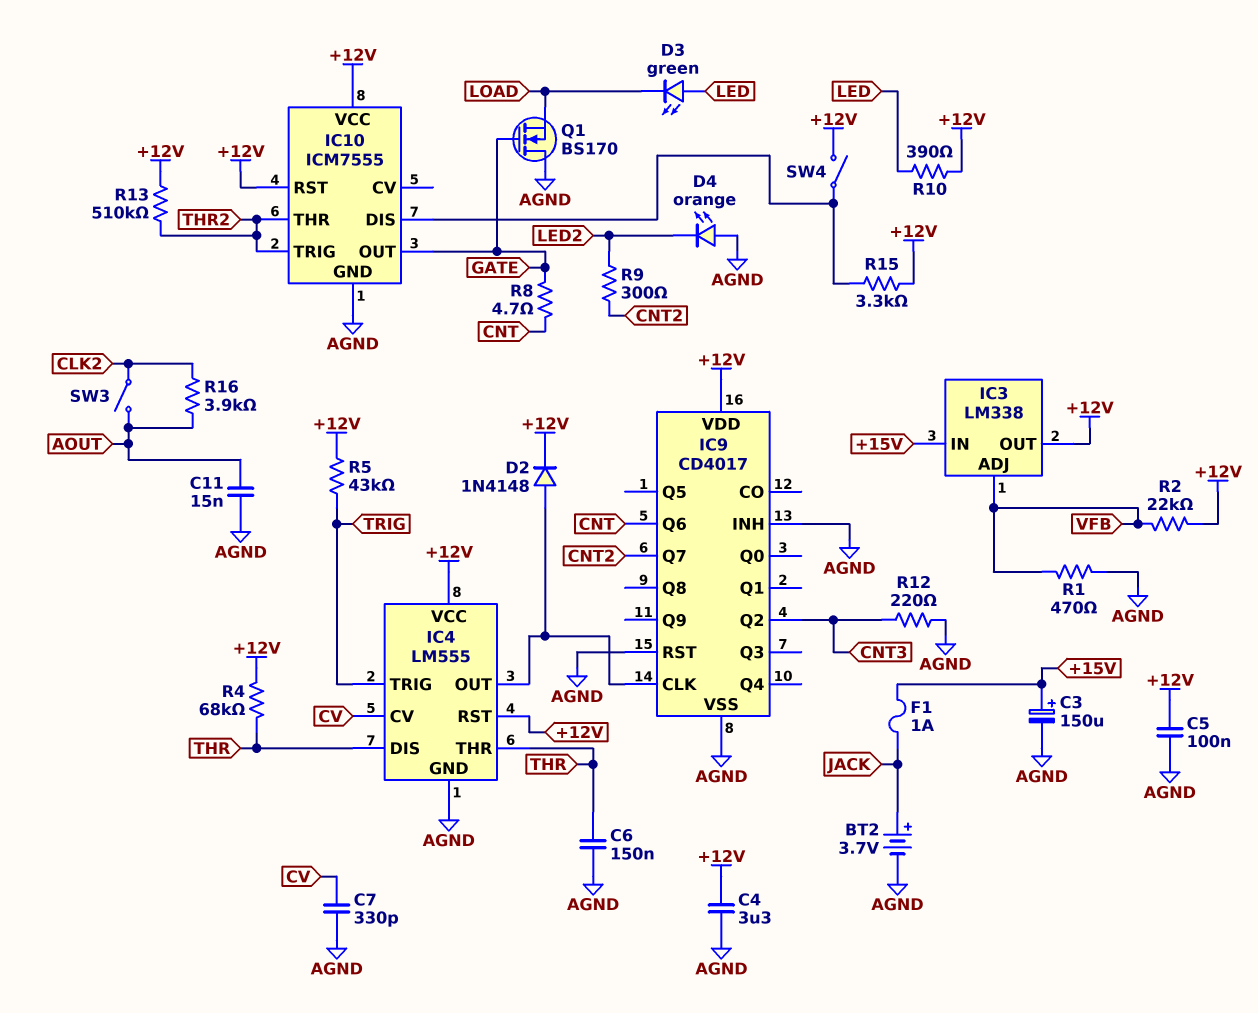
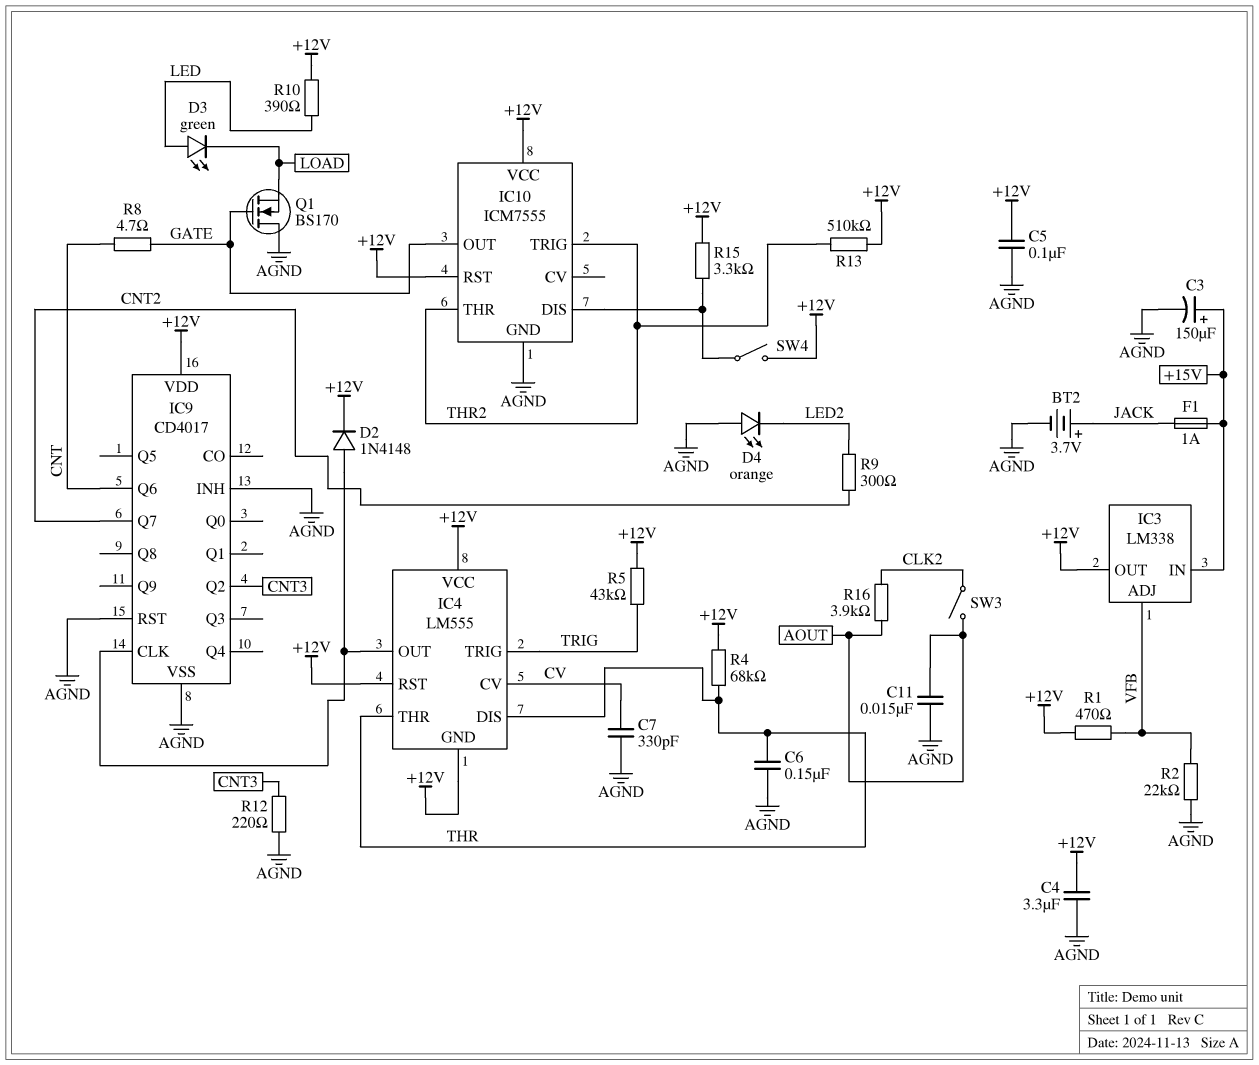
IC4 pin GND: AGND -> +12V
R1: 470 (AGND, VFB) -> 470 (+12V, VFB)
R2: 22k (+12V, VFB) -> 22k (AGND, VFB)

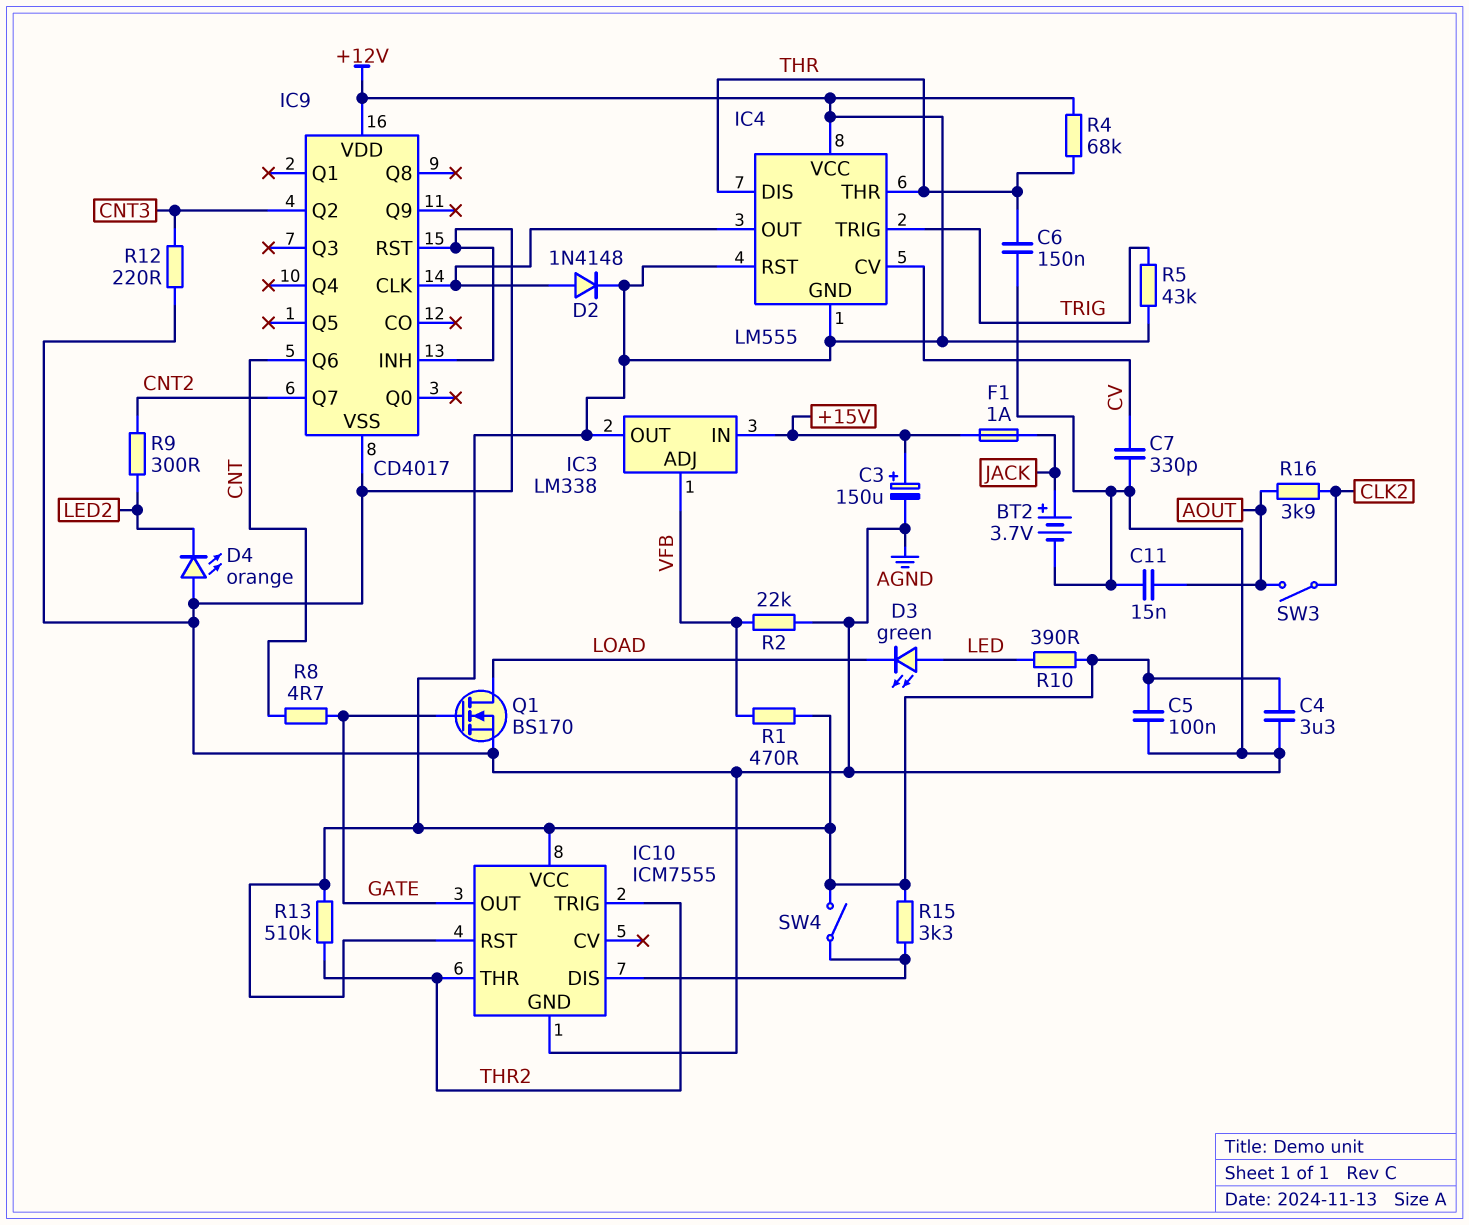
Q1: NMOS BS170 (G GATE, D AGND, S LOAD) -> NMOS BS170 (G GATE, D LOAD, S AGND)

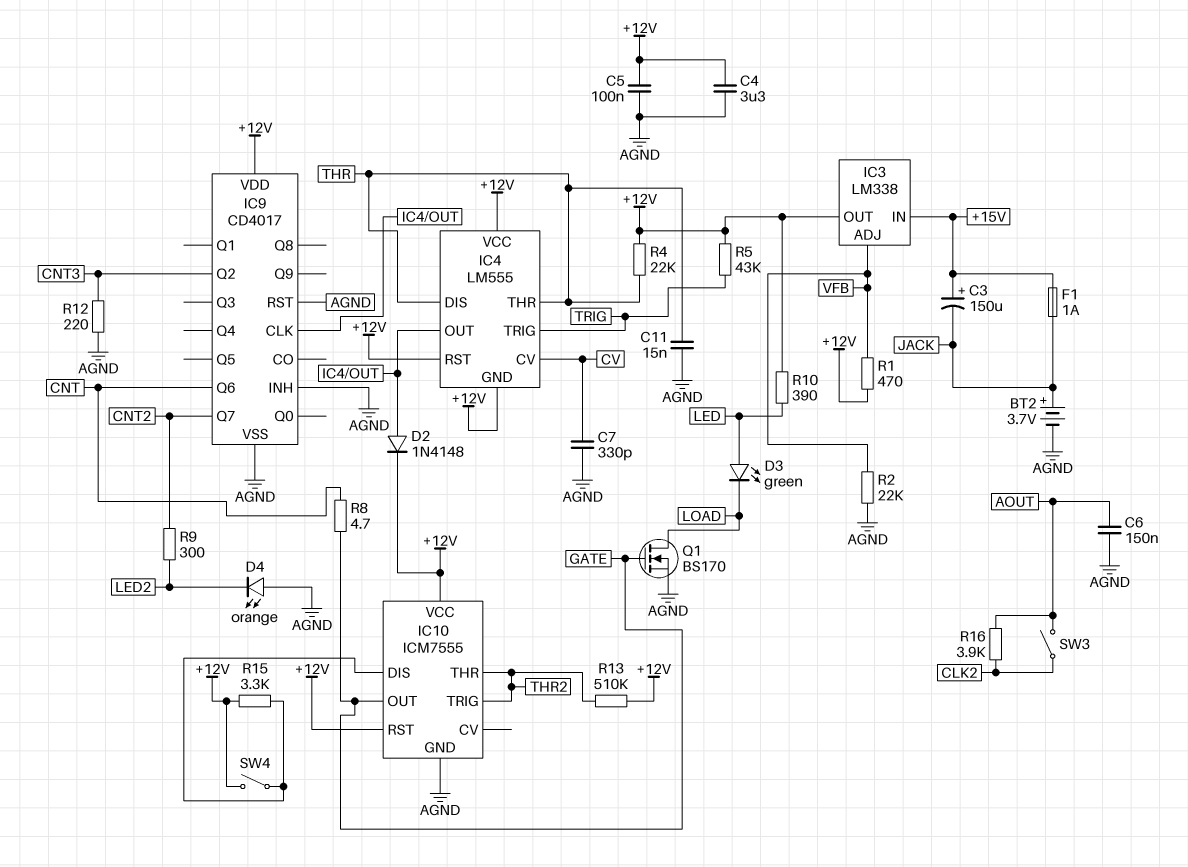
C3: 150uF (plus +15V, minus AGND) -> 150uF (plus +15V, minus JACK)
C6: 150nF (AGND, THR) -> 150nF (AGND, AOUT)
C11: 15nF (AGND, AOUT) -> 15nF (AGND, THR)
R4: 68k (+12V, THR) -> 22k (+12V, THR)

